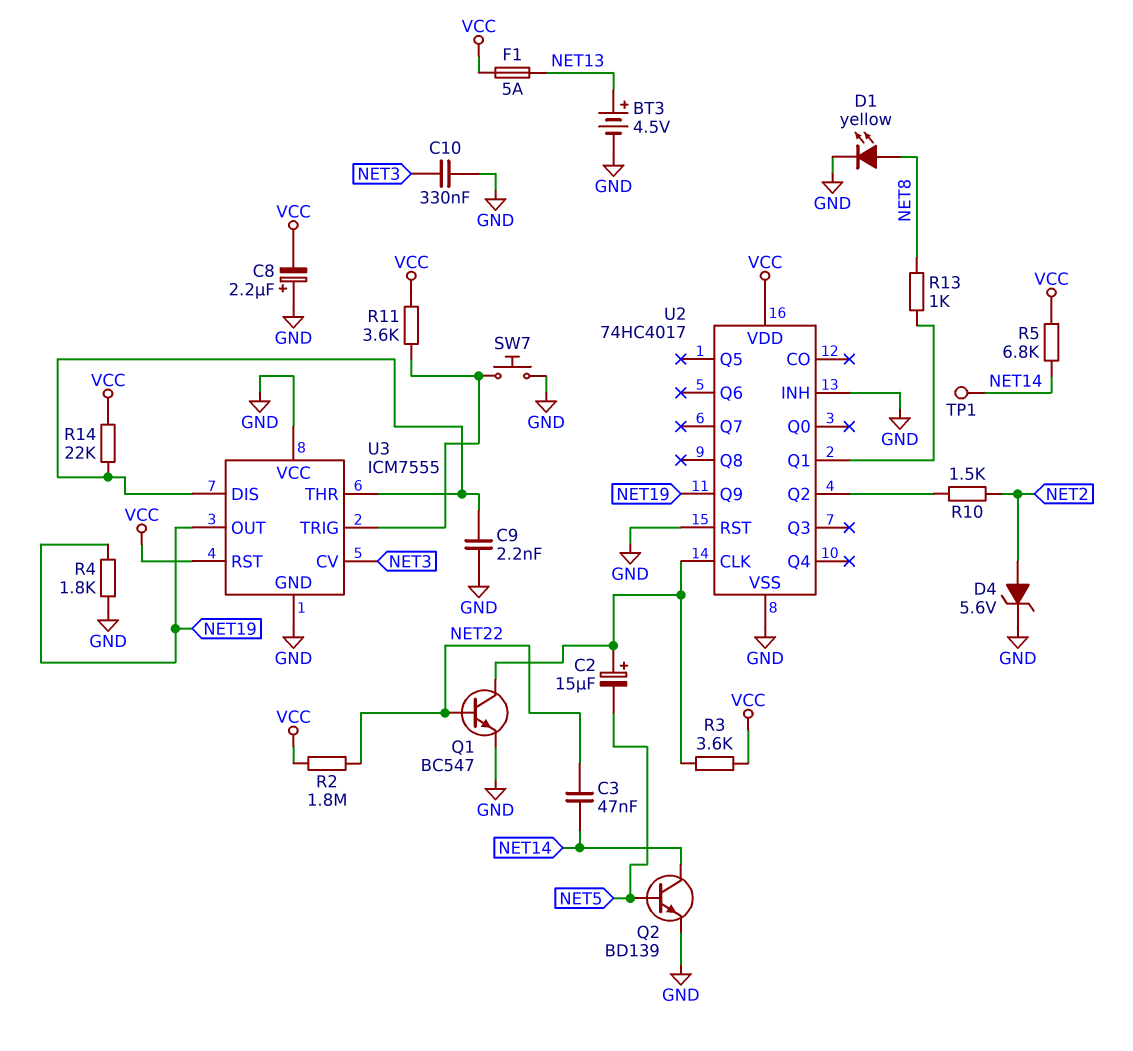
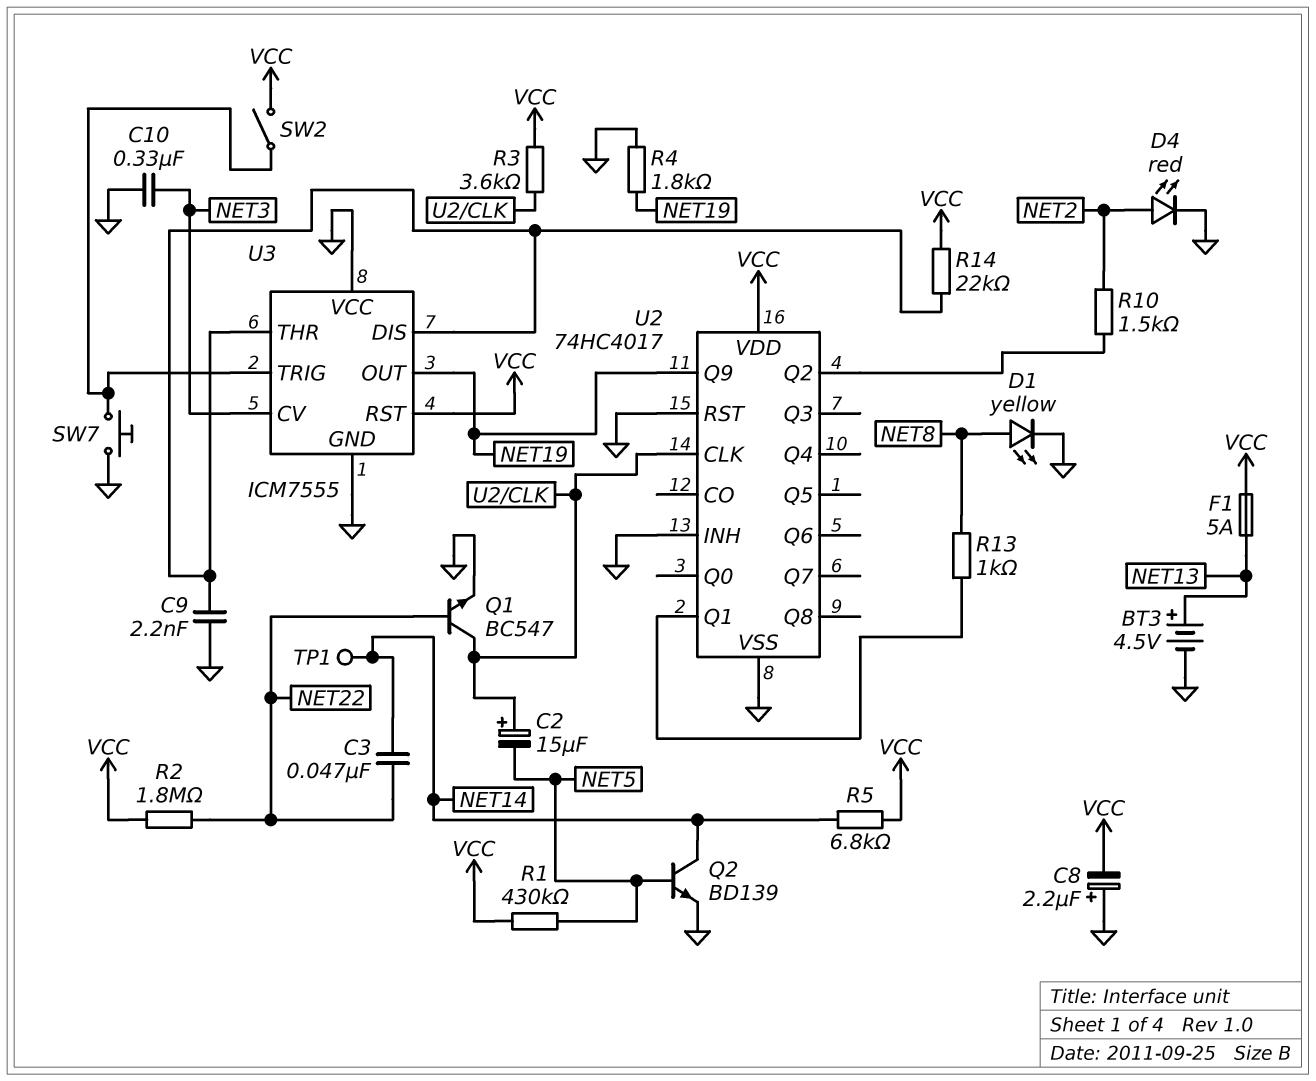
D4: zener 5.6V (A NET2, K GND) -> LED red (A NET2, K GND)
R1: none -> 430k (NET5, VCC)
R11: 3.6k (U3/TRIG, VCC) -> none
SW2: none -> switch (U3/TRIG, VCC)

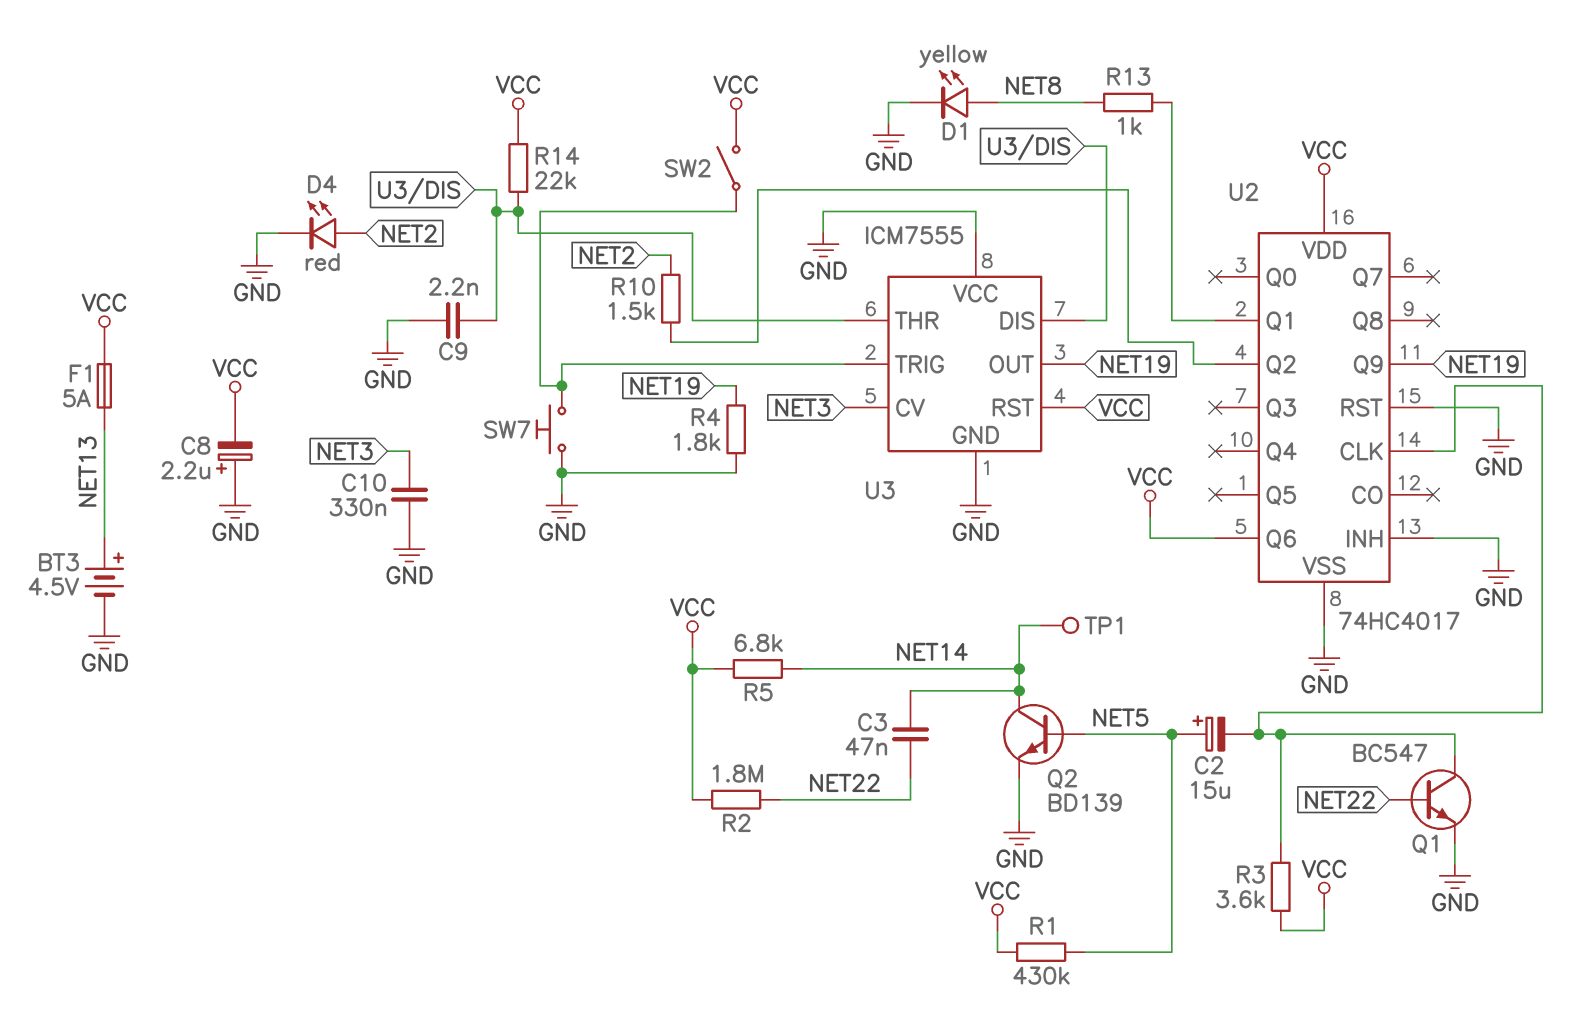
C2: 15uF (plus U2/CLK, minus NET5) -> 15uF (plus NET5, minus U2/CLK)
U2 pin Q6: none -> VCC

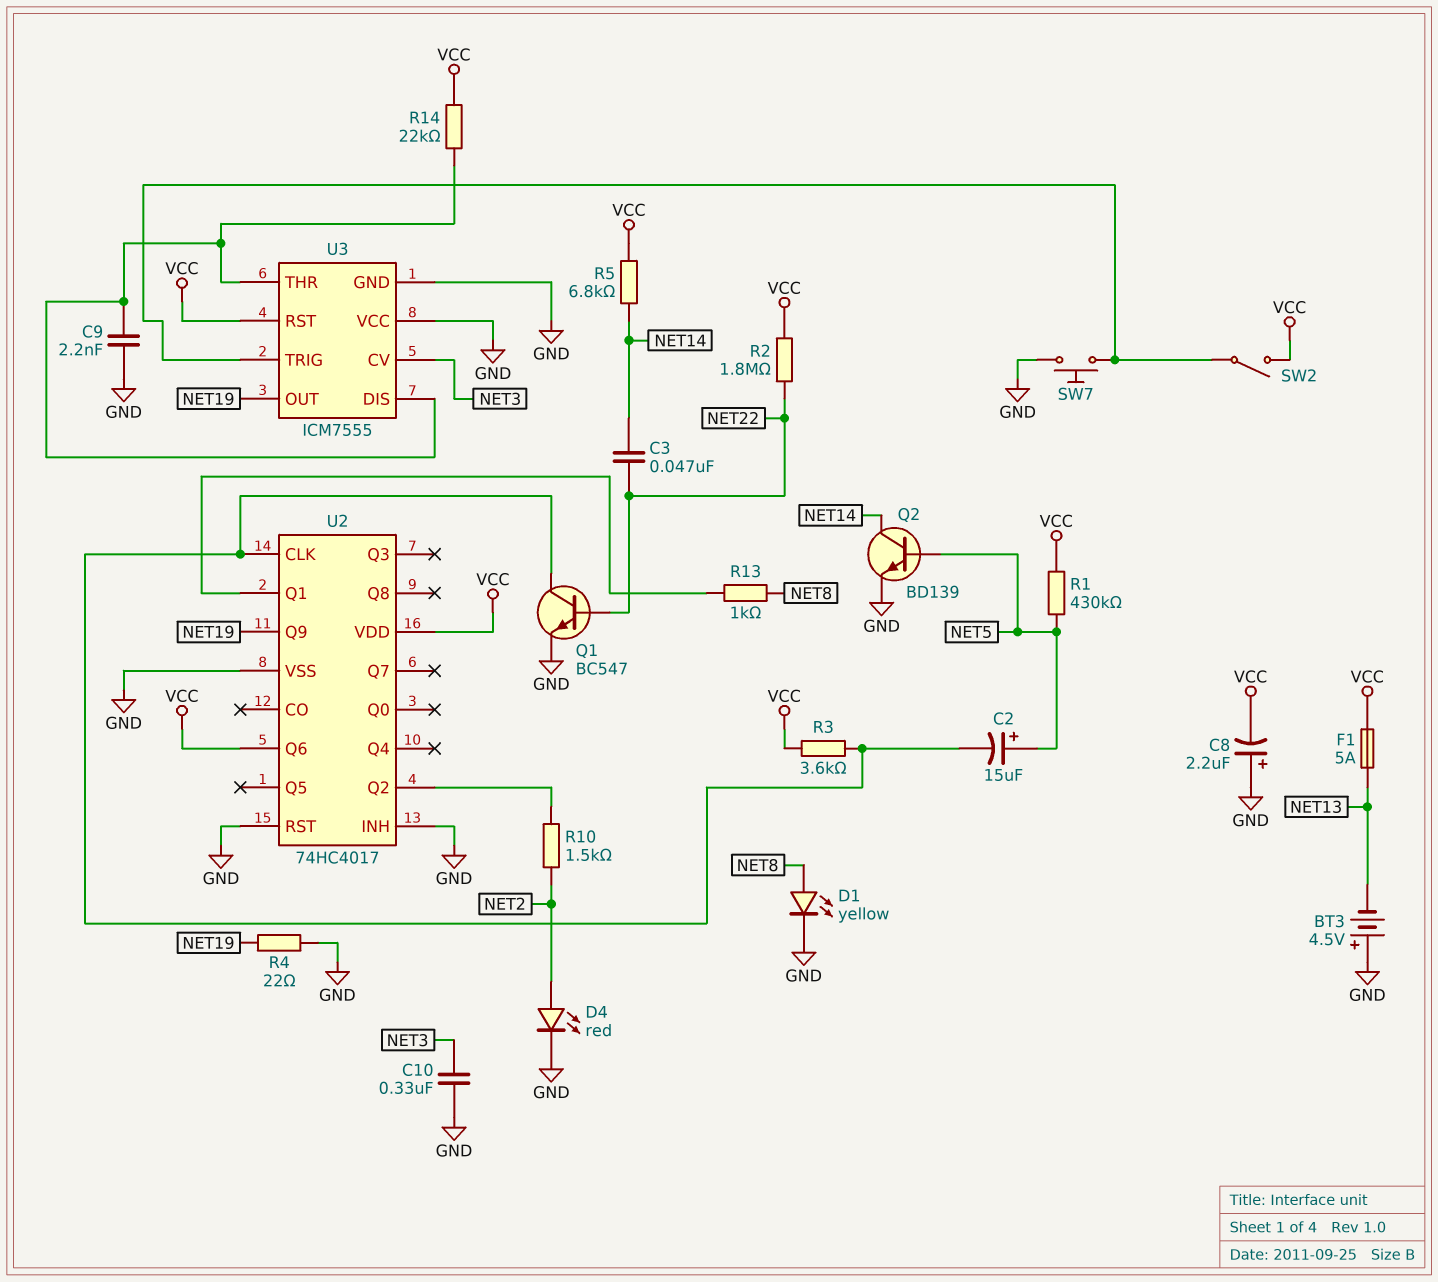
BT3: 4.5V (plus NET13, minus GND) -> 4.5V (plus GND, minus NET13)
R4: 1.8k (GND, NET19) -> 22 (GND, NET19)
TP1: test point (NET14) -> none

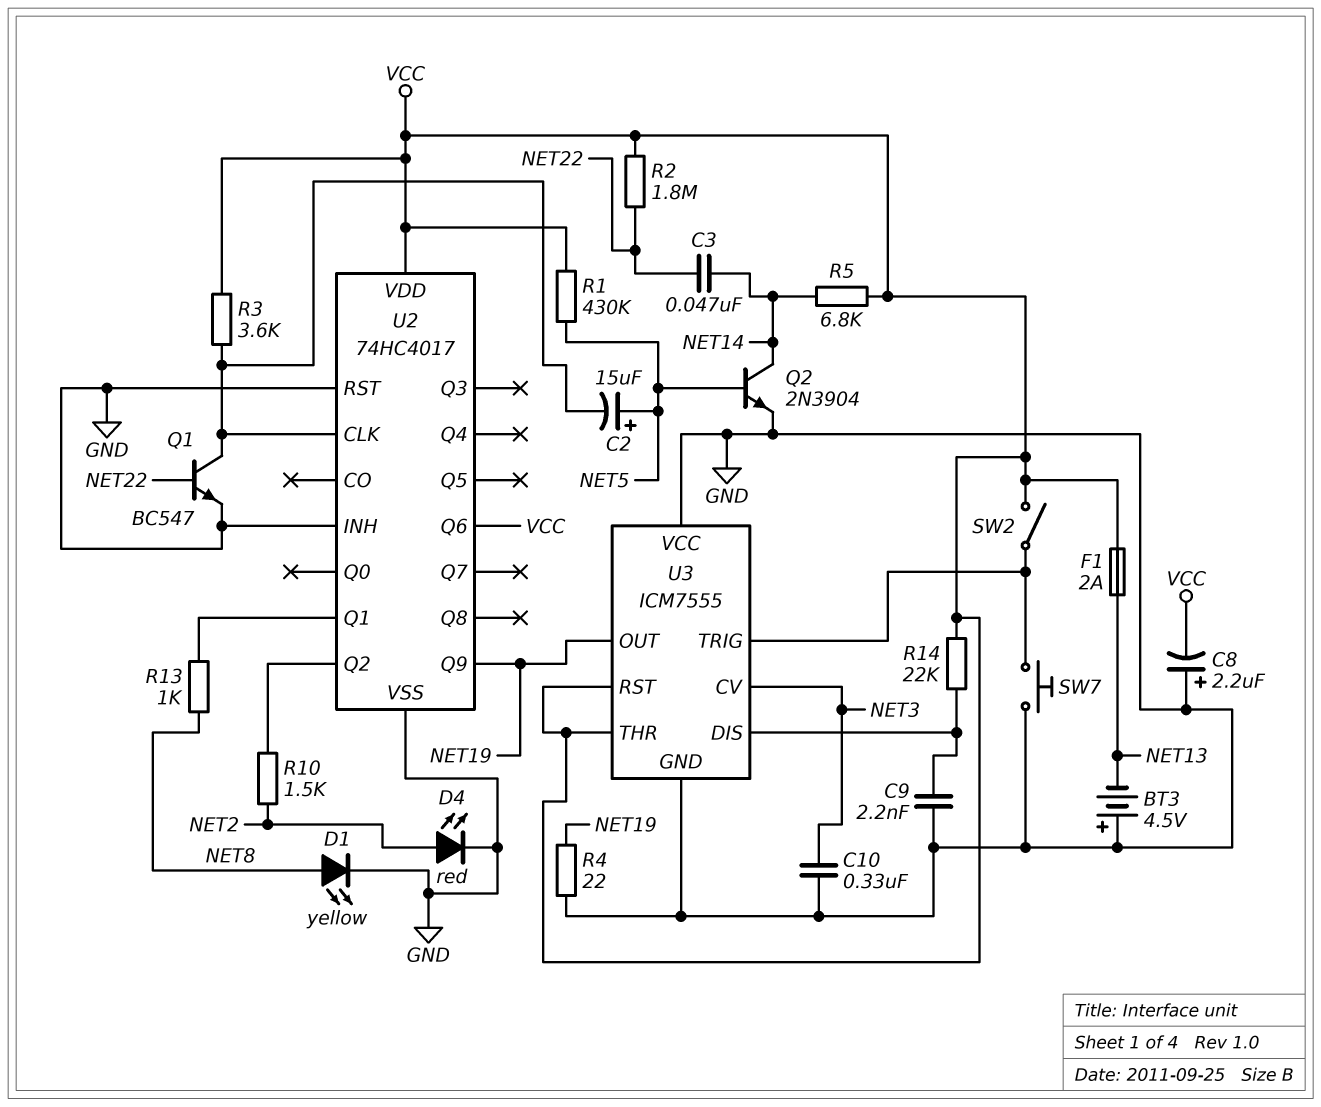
F1: 5A (NET13, VCC) -> 2A (NET13, VCC)
Q2: NPN BD139 (B NET5, C NET14, E GND) -> NPN 2N3904 (B NET5, C NET14, E GND)
U3 pin THR: U3/DIS -> VCC

